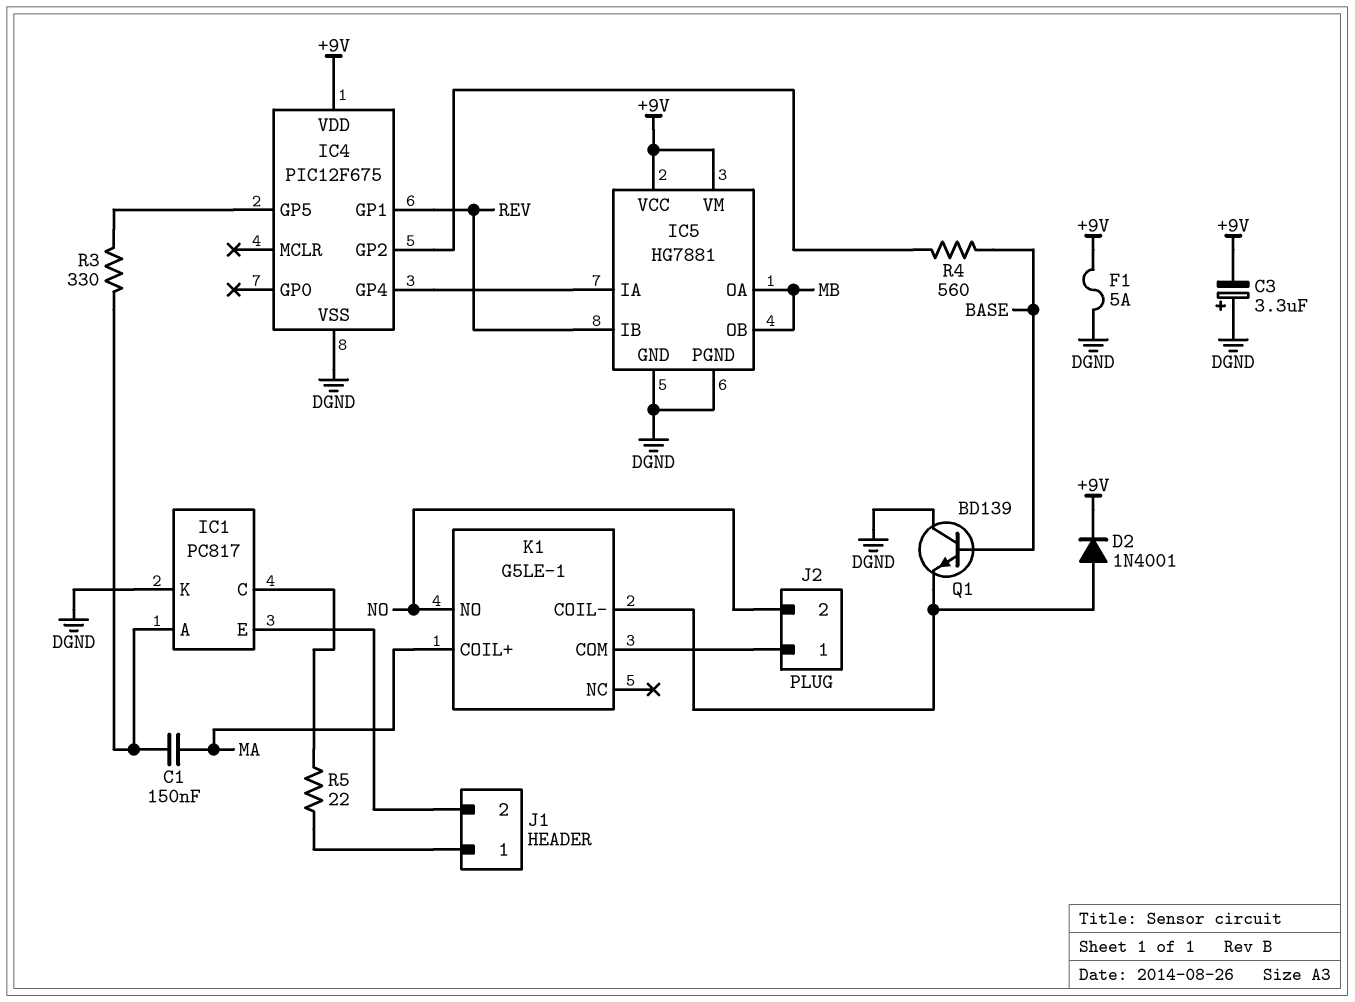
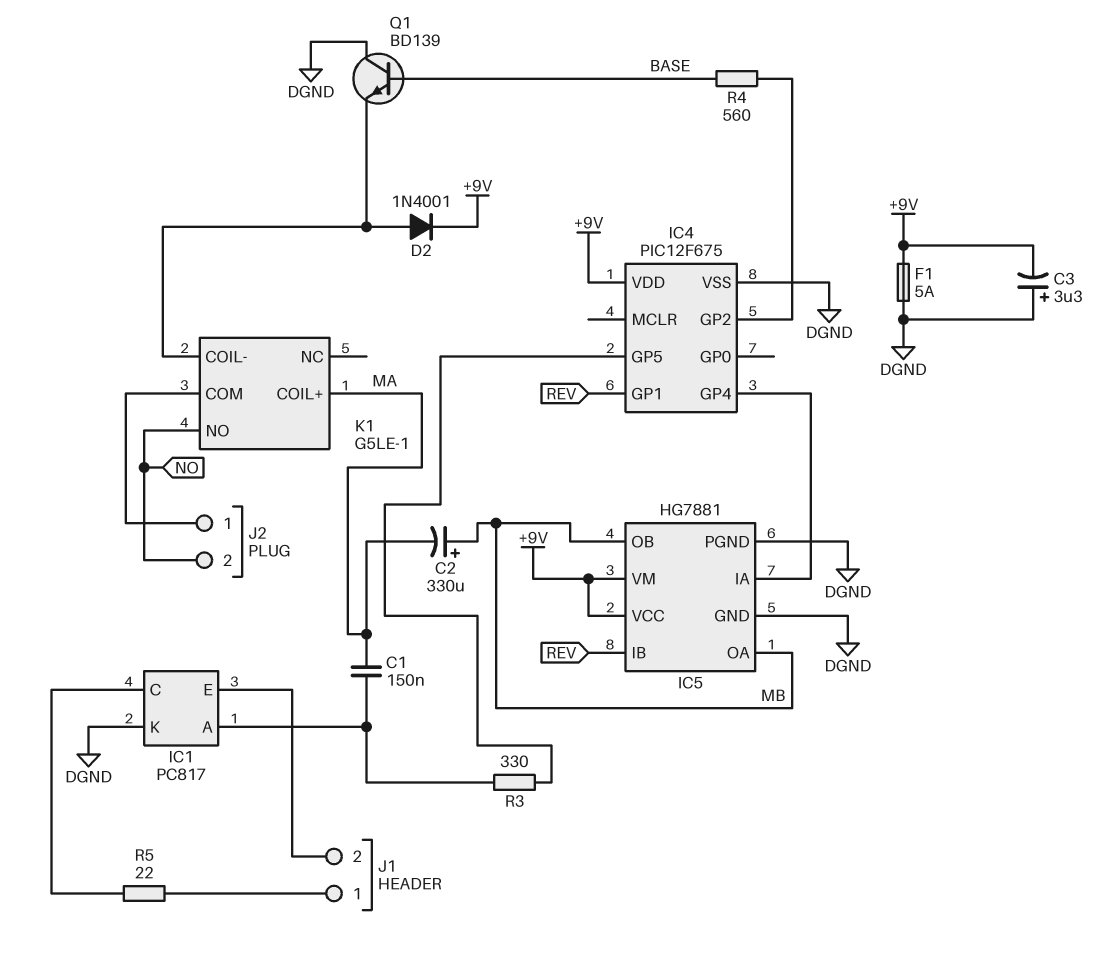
C2: none -> 330uF (plus MB, minus MA)

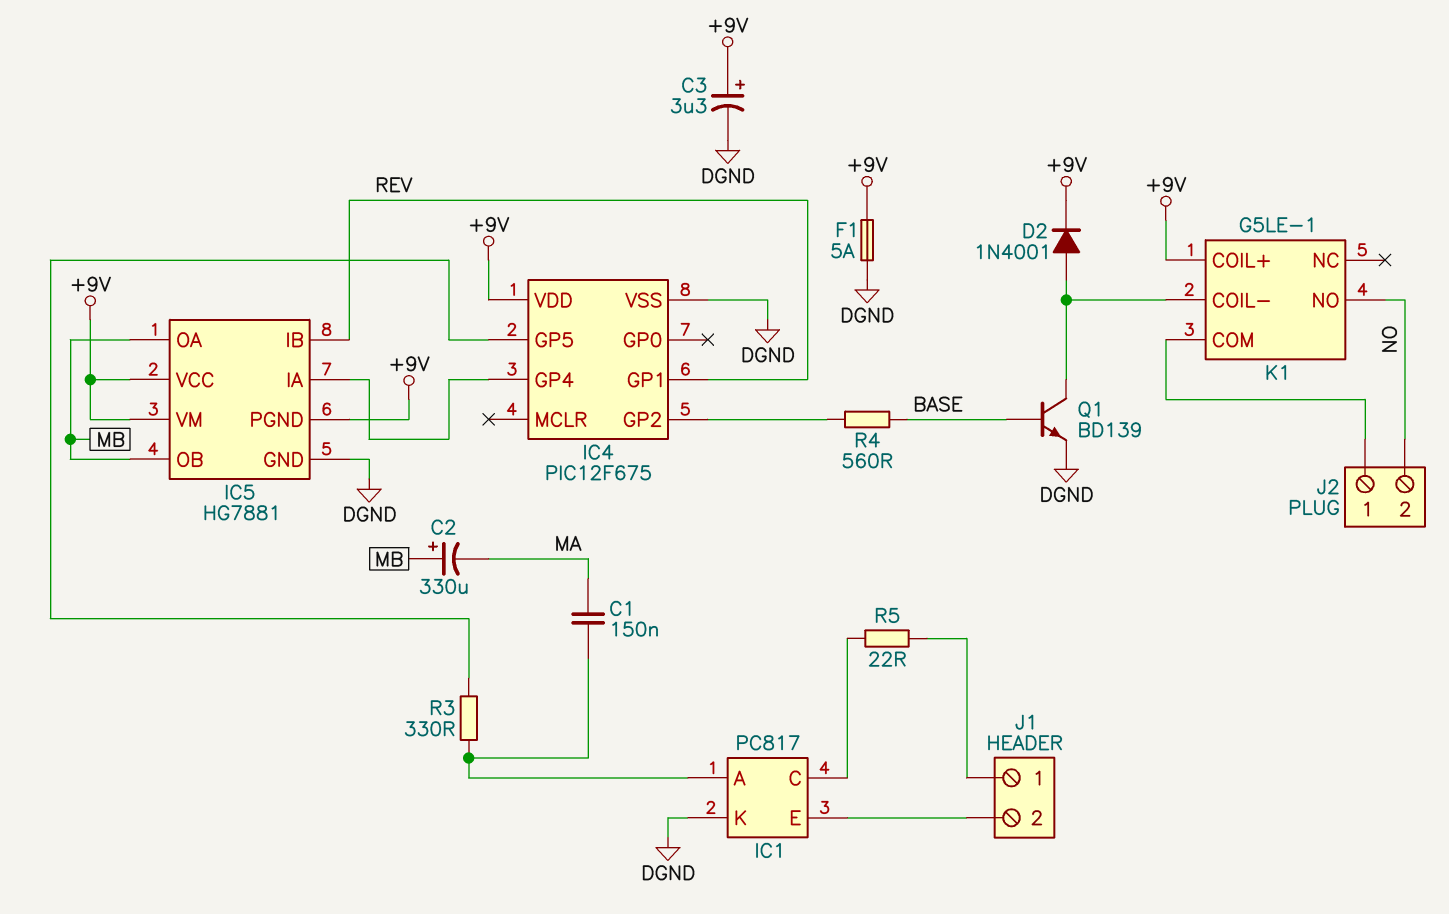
C3: 3.3uF (plus DGND, minus +9V) -> 3.3uF (plus +9V, minus DGND)
IC5 pin PGND: DGND -> +9V
K1 pin COIL+: MA -> +9V
Q1: NPN BD139 (B BASE, C DGND, E K1/COIL-) -> NPN BD139 (B BASE, C K1/COIL-, E DGND)

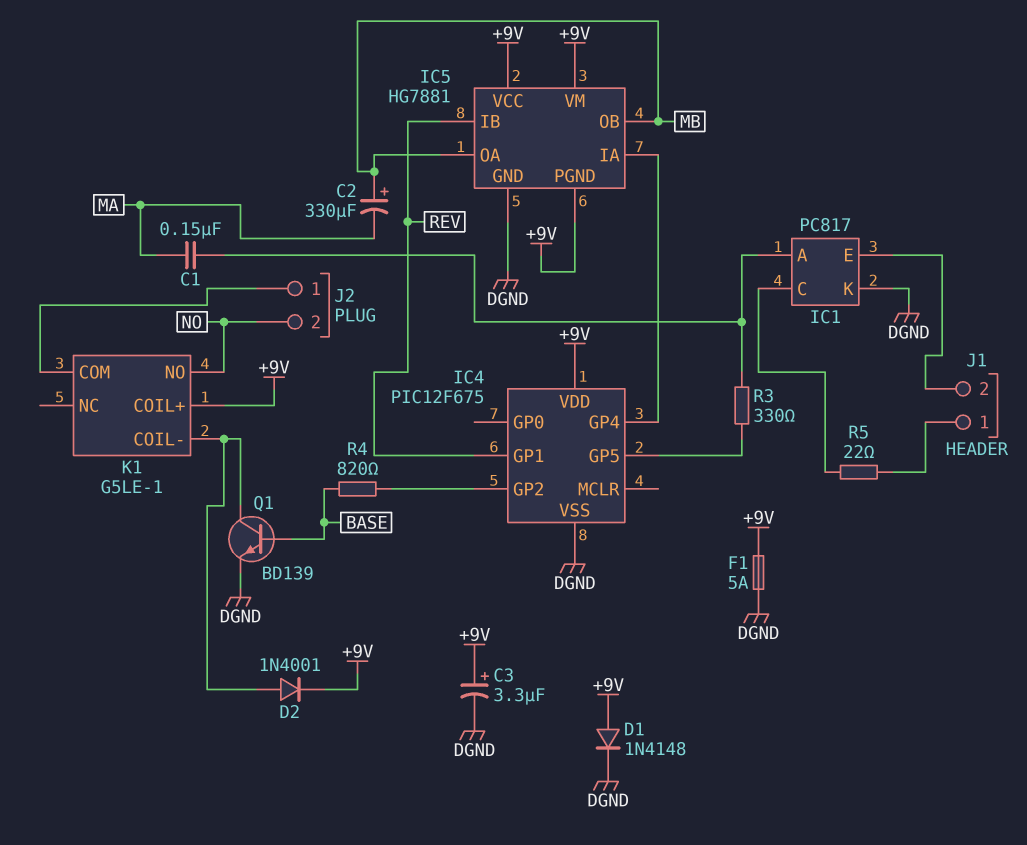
D1: none -> diode 1N4148 (A +9V, K DGND)
R4: 560 (BASE, IC4/GP2) -> 820 (BASE, IC4/GP2)

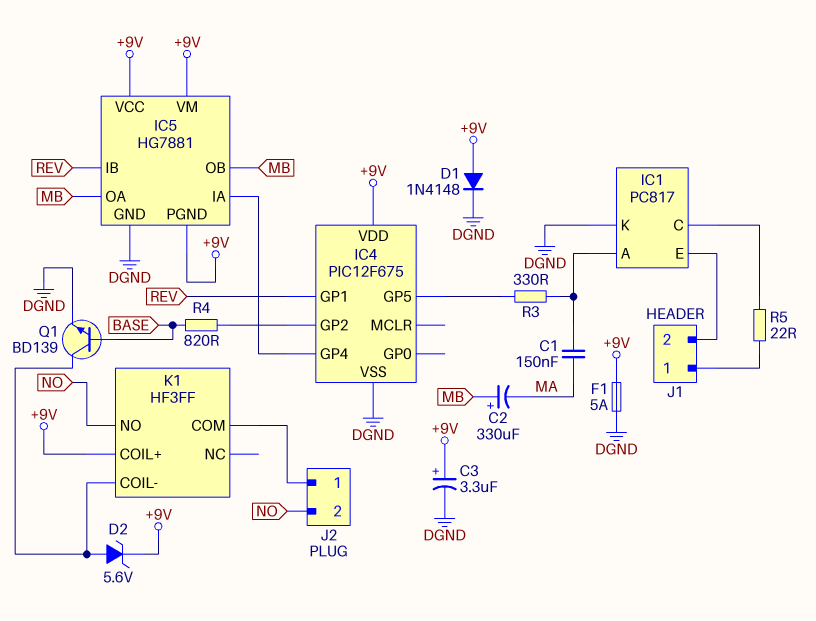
D2: diode 1N4001 (A K1/COIL-, K +9V) -> zener 5.6V (A K1/COIL-, K +9V)
K1: G5LE-1 -> HF3FF

